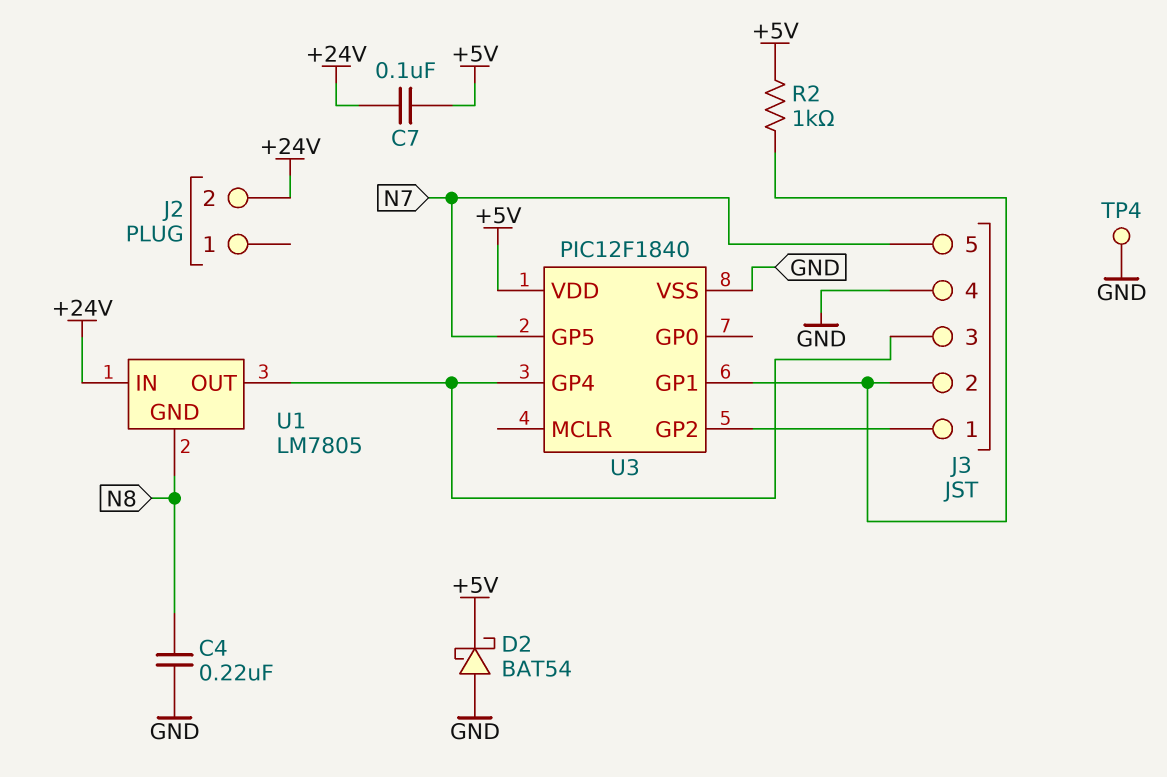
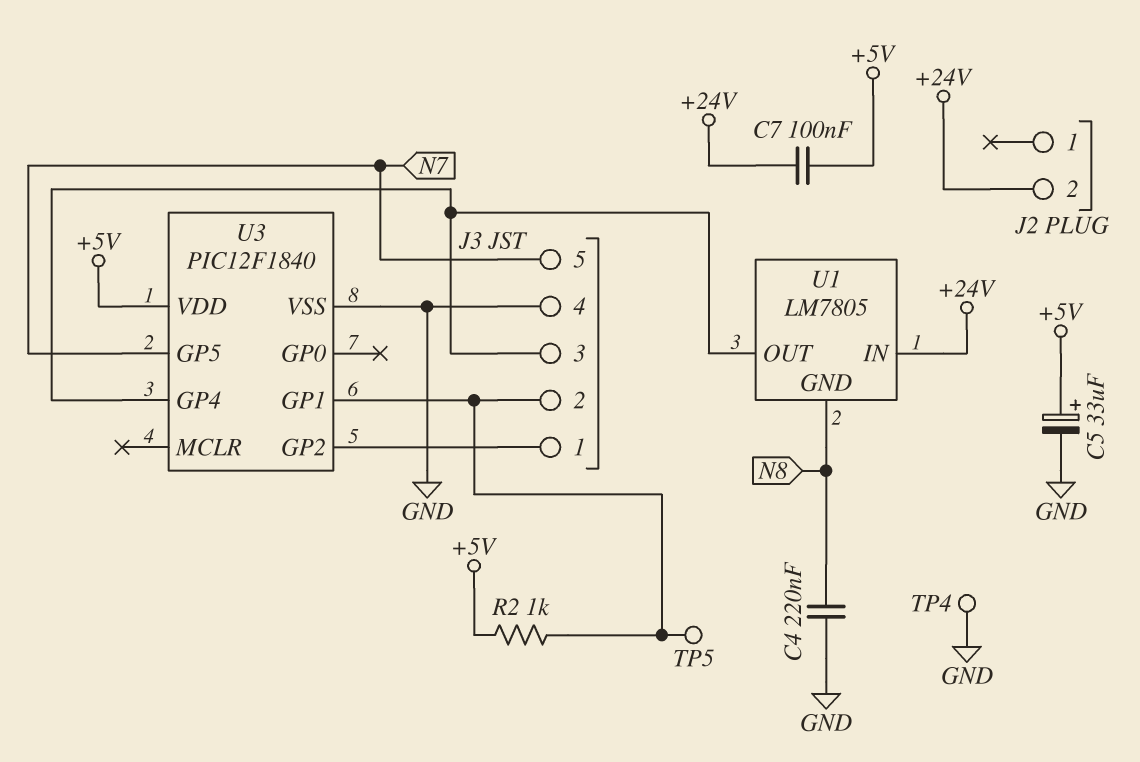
C5: none -> 33uF (plus +5V, minus GND)
D2: schottky BAT54 (A GND, K +5V) -> none
TP5: none -> test point (J3/2)

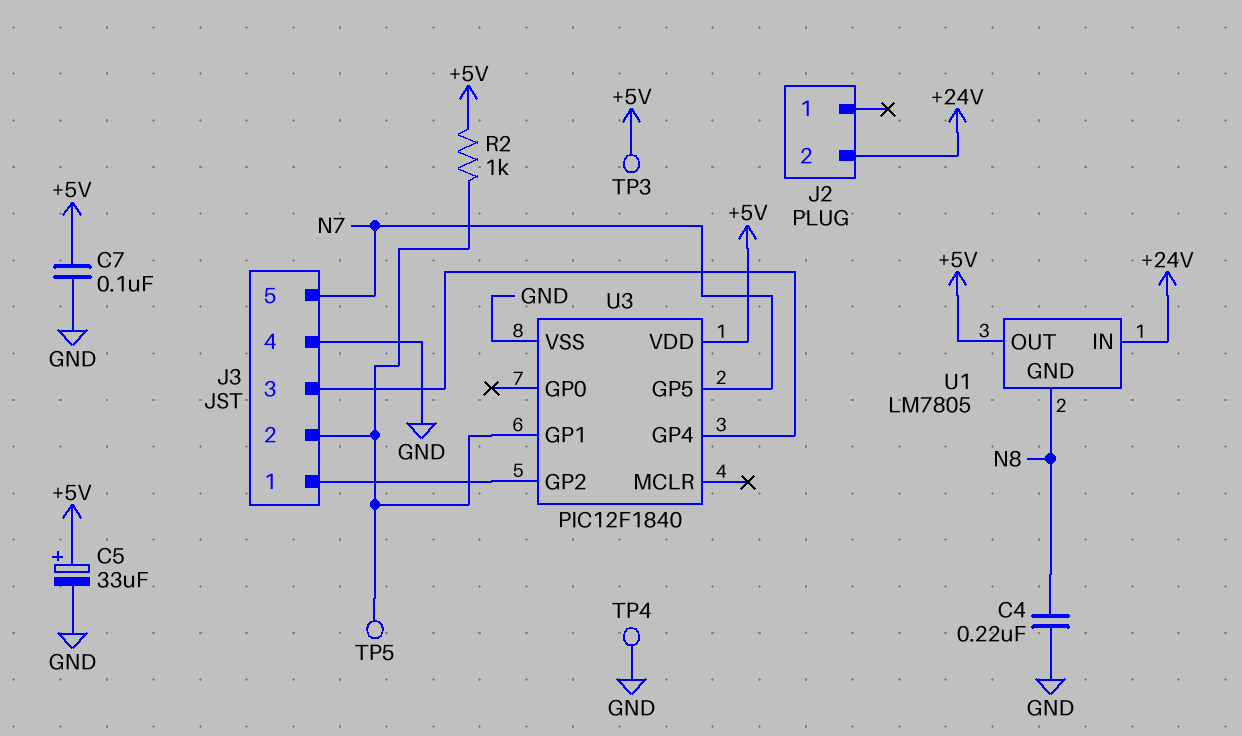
C7: 100nF (+5V, +24V) -> 100nF (+5V, GND)
TP3: none -> test point (+5V)
U1 pin OUT: J3/3 -> +5V

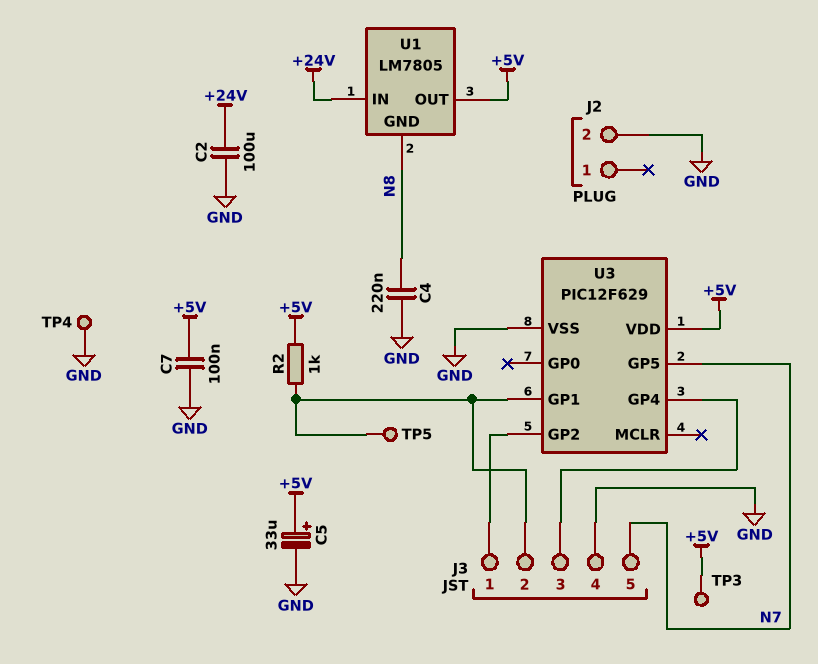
C2: none -> 100uF (+24V, GND)
J2 pin 2: +24V -> GND
U3: PIC12F1840 -> PIC12F629

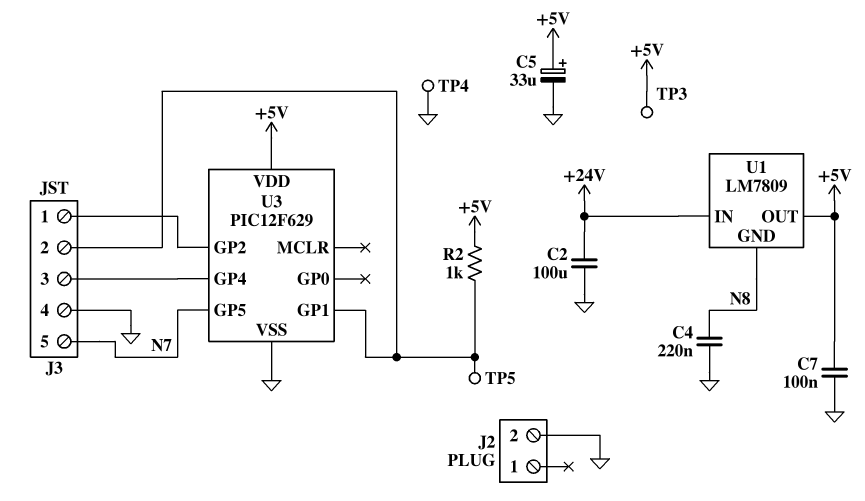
U1: LM7805 -> LM7809

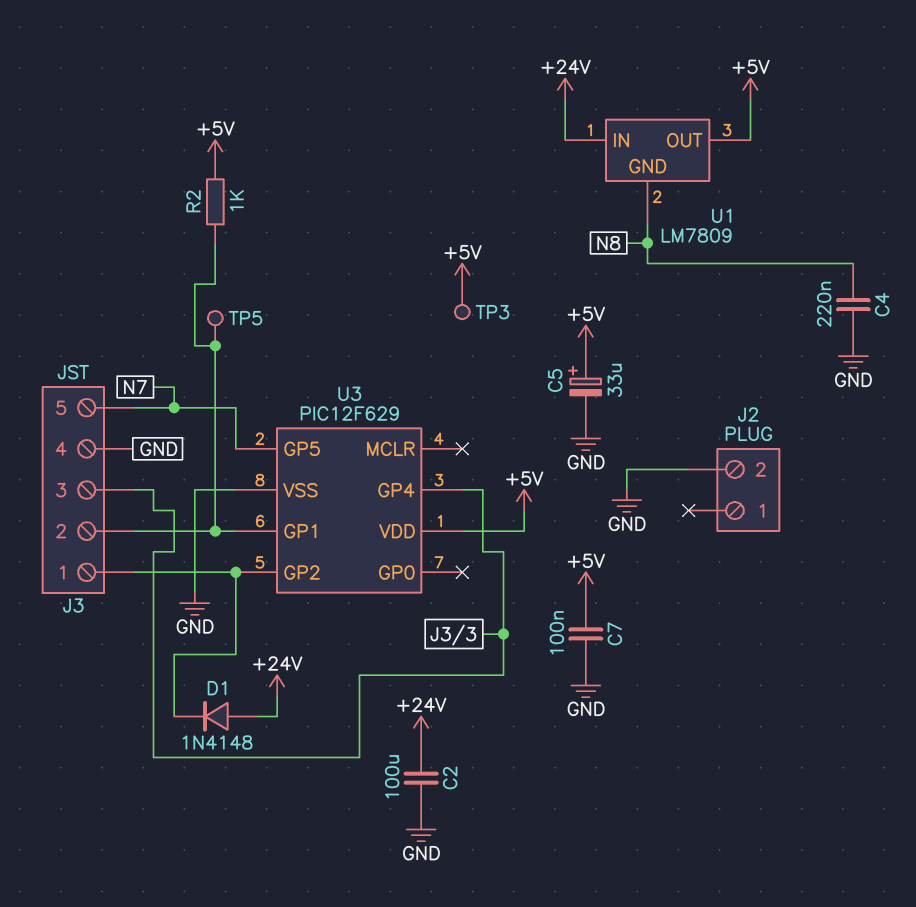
D1: none -> diode 1N4148 (A +24V, K J3/1)
TP4: test point (GND) -> none

